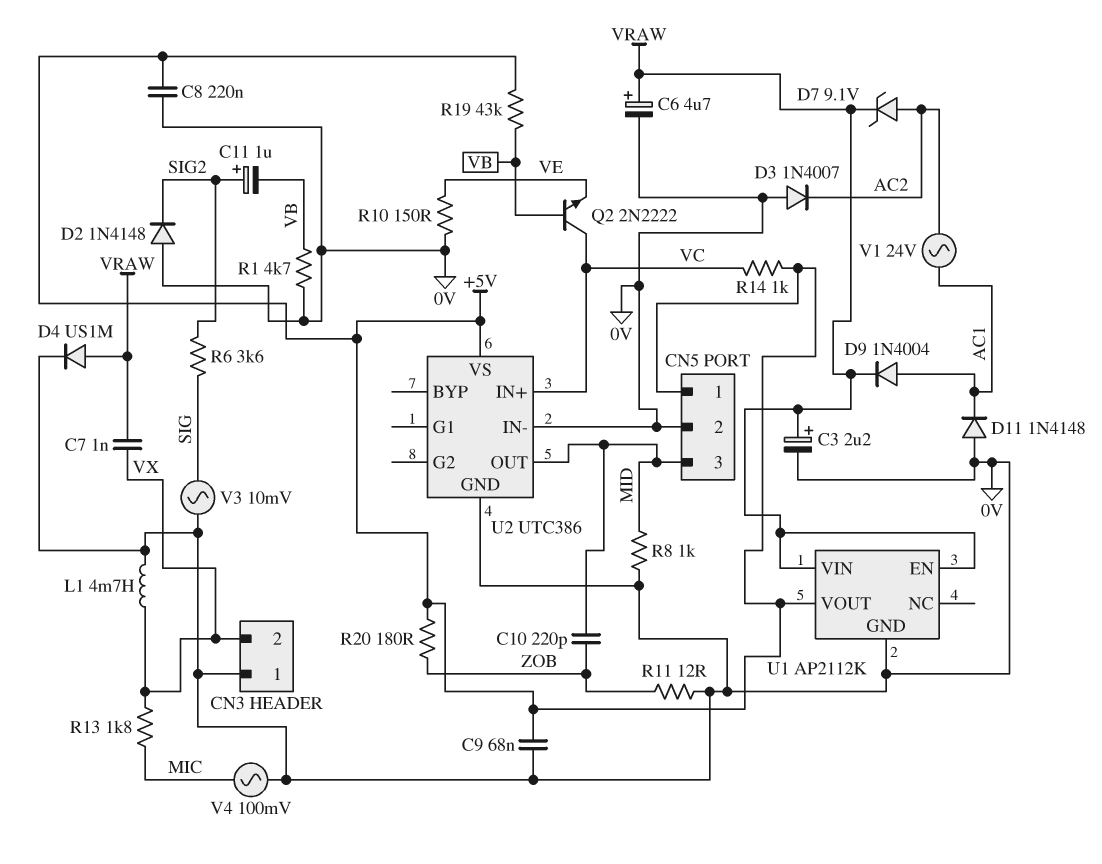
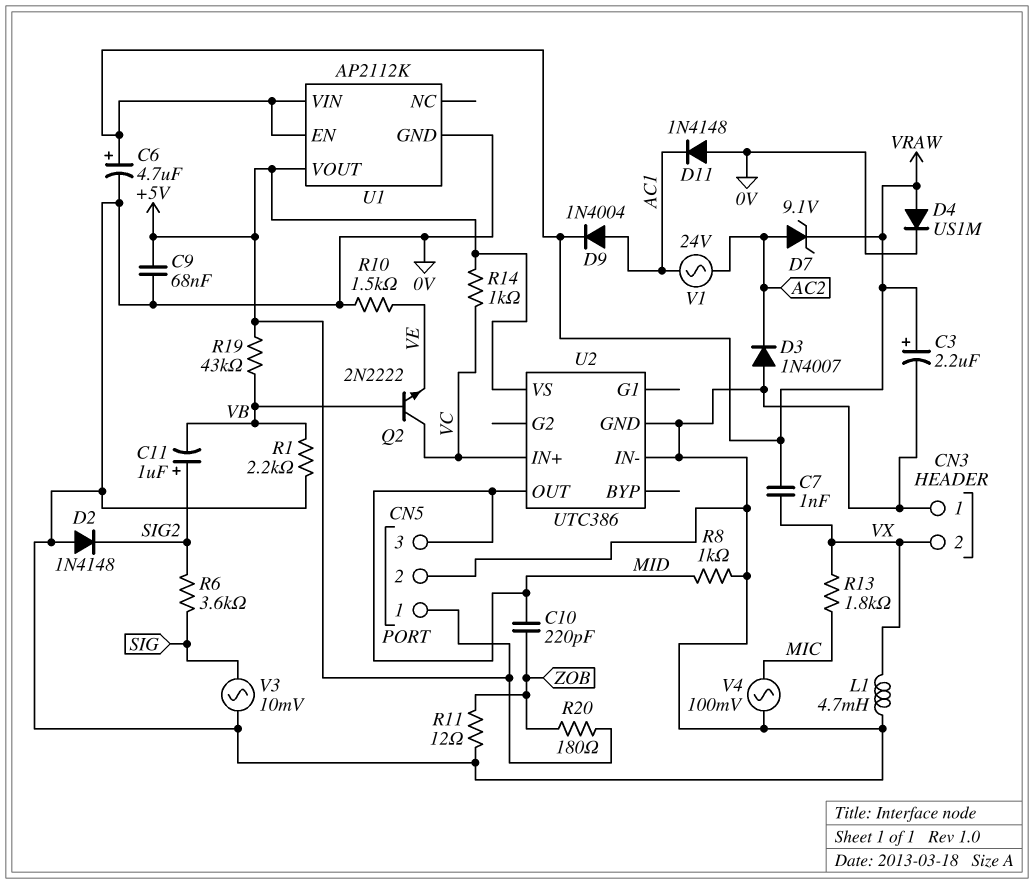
C8: 220nF (+5V, 0V) -> none
R1: 4.7k (0V, VB) -> 2.2k (0V, VB)
R10: 150 (0V, VE) -> 1.5k (0V, VE)

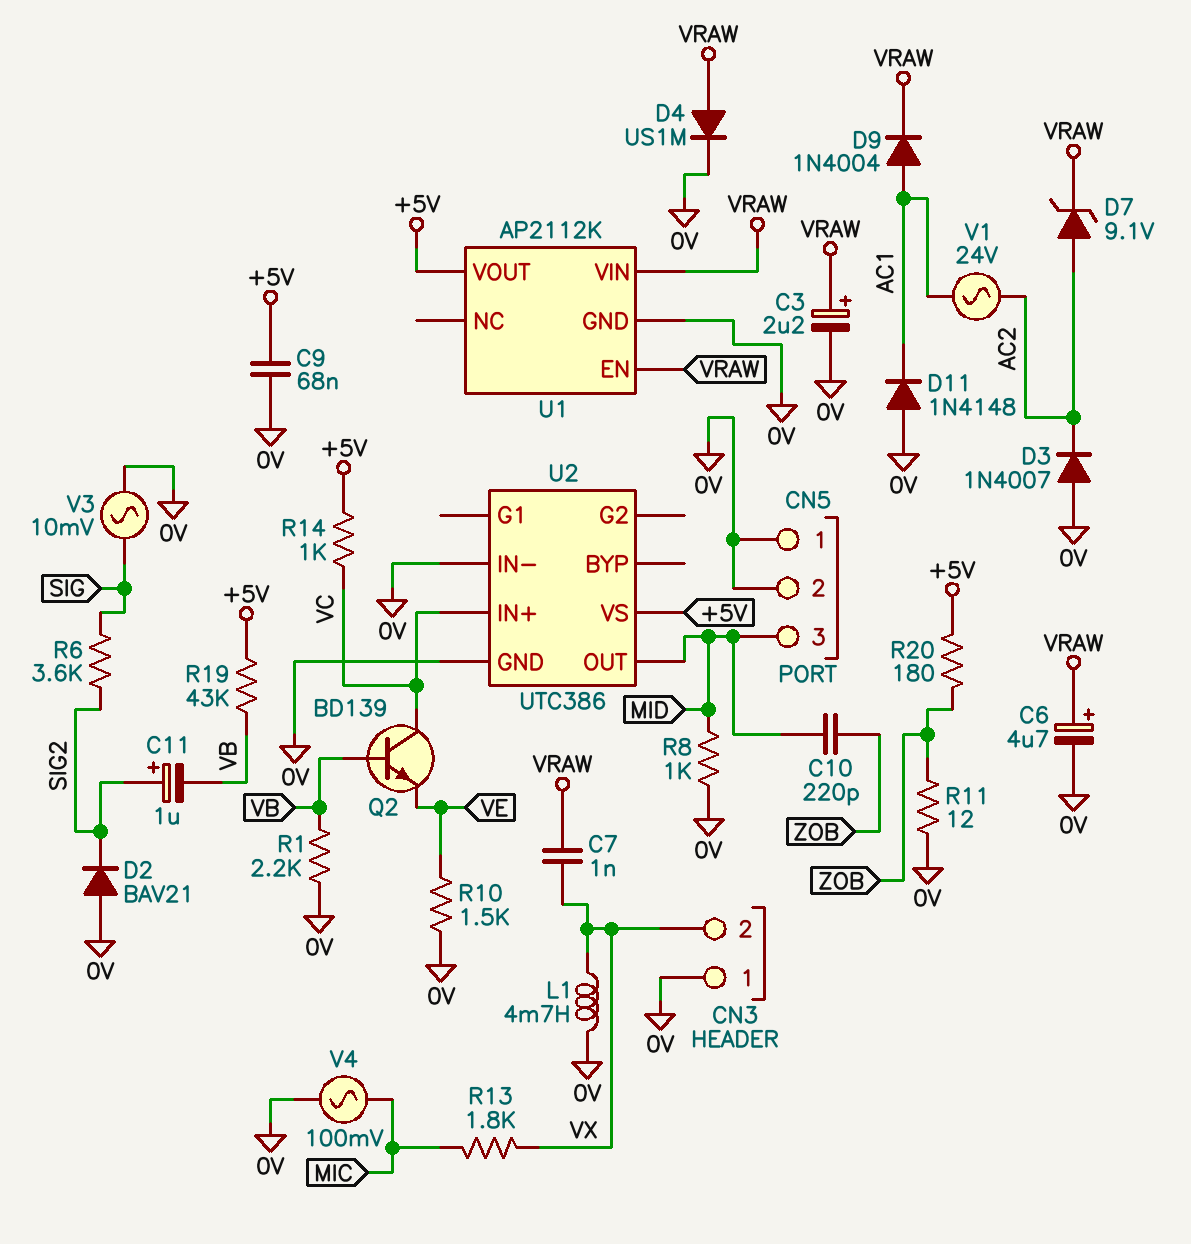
CN5 pin 1: +5V -> 0V
D2: diode 1N4148 (A 0V, K SIG2) -> diode BAV21 (A 0V, K SIG2)
Q2: NPN 2N2222 (B VB, C VC, E VE) -> NPN BD139 (B VB, C VC, E VE)

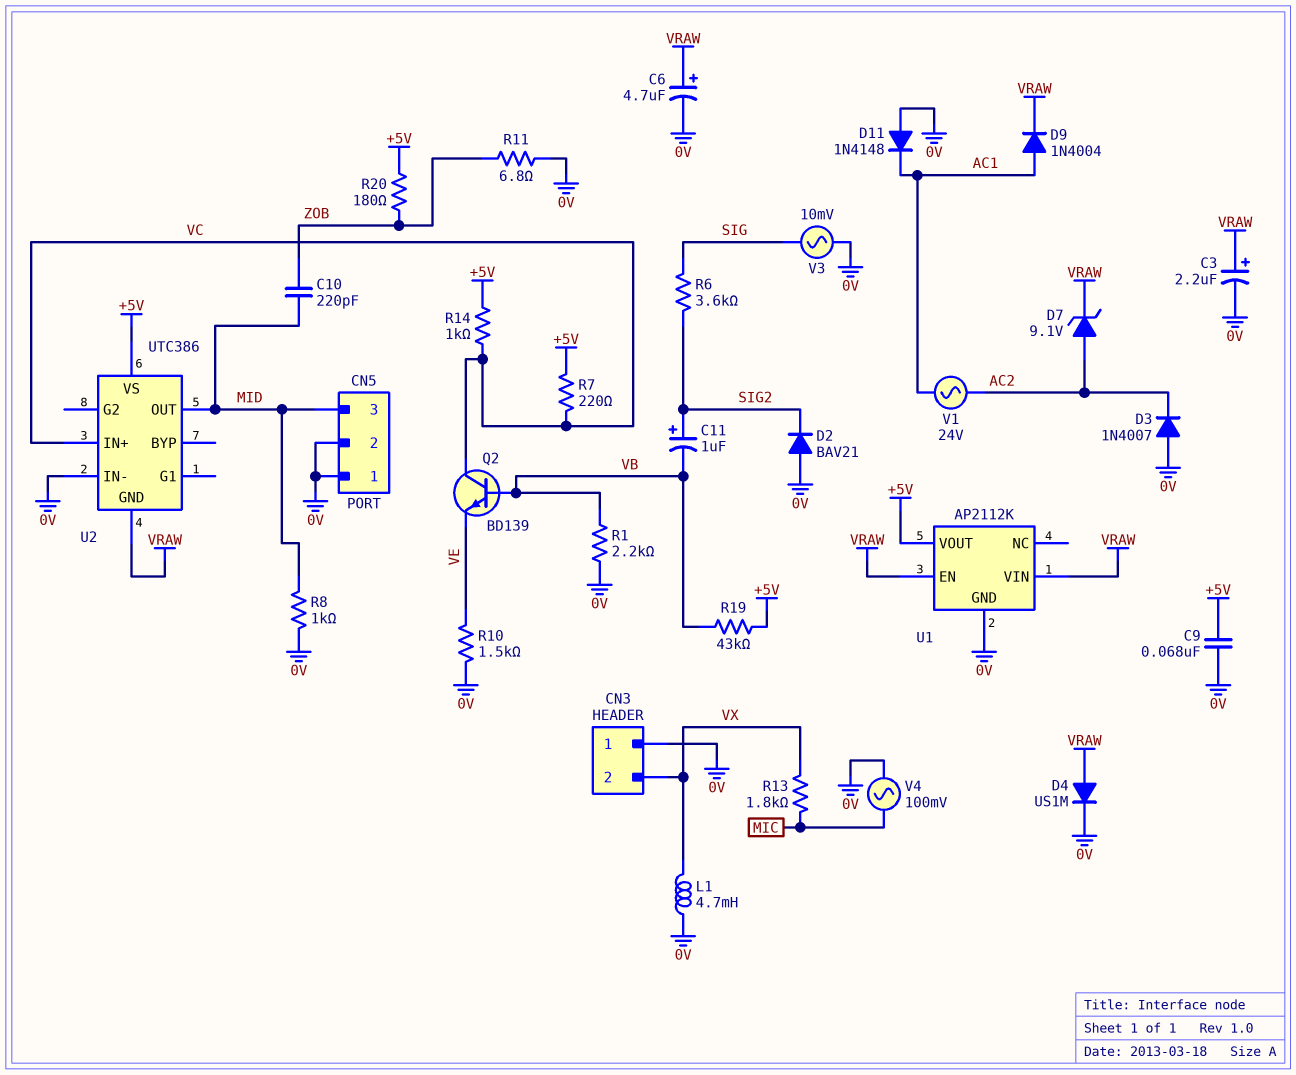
C7: 1nF (VRAW, VX) -> none
R7: none -> 220 (+5V, VC)
R11: 12 (0V, ZOB) -> 6.8 (0V, ZOB)
U2 pin GND: 0V -> VRAW

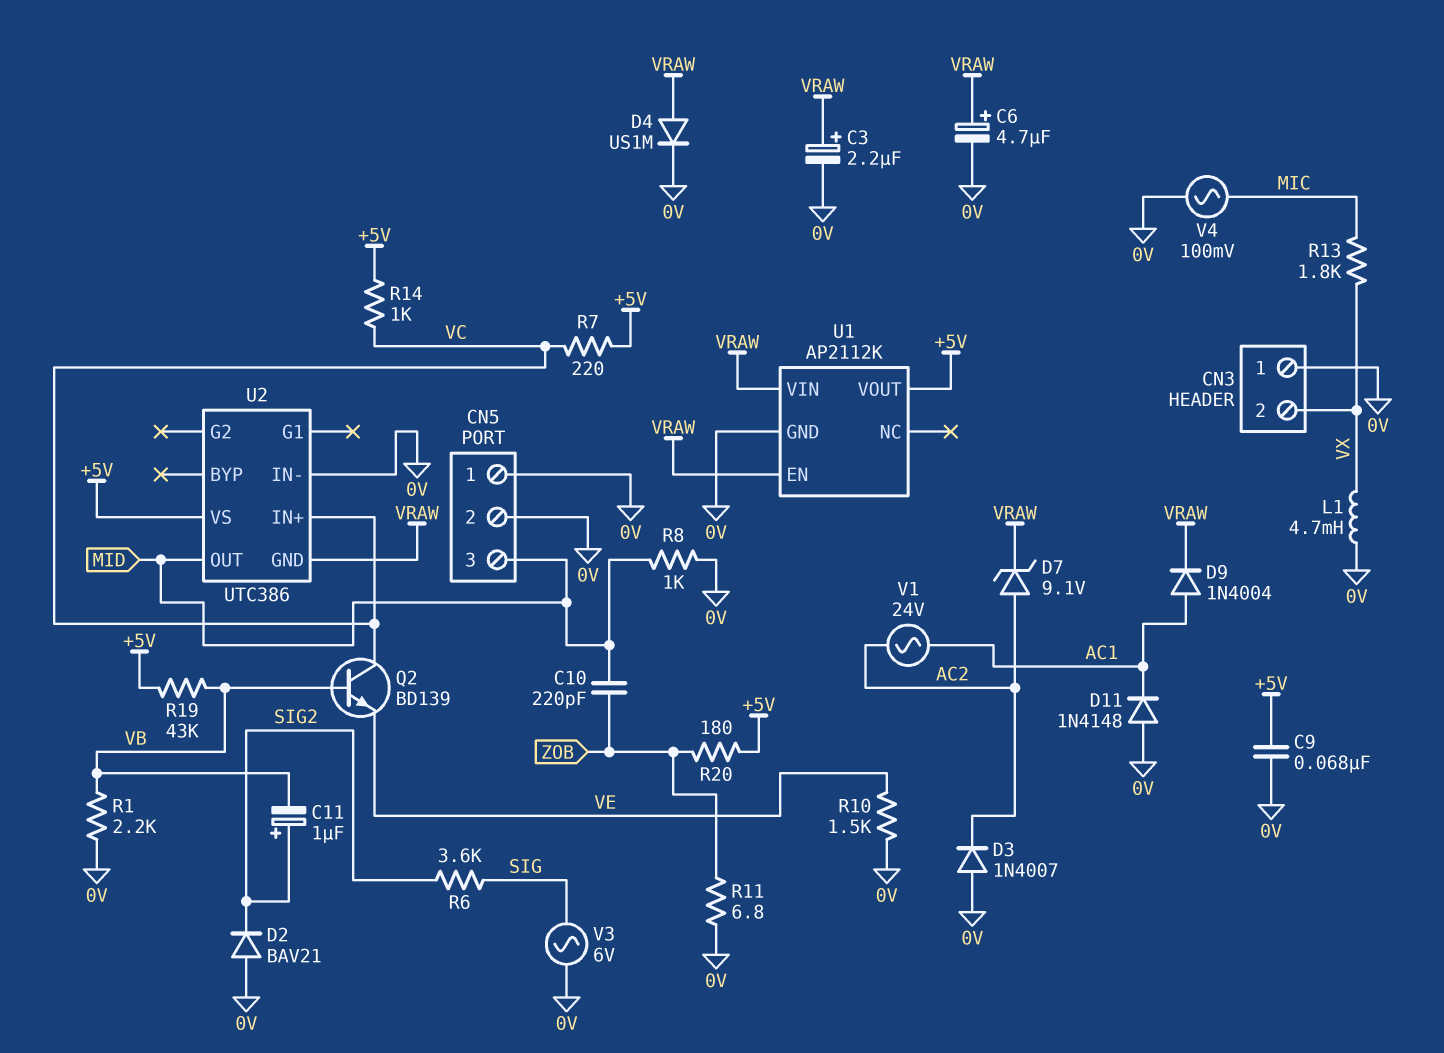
V3: AC 10mV (0V, SIG) -> AC 6V (0V, SIG)

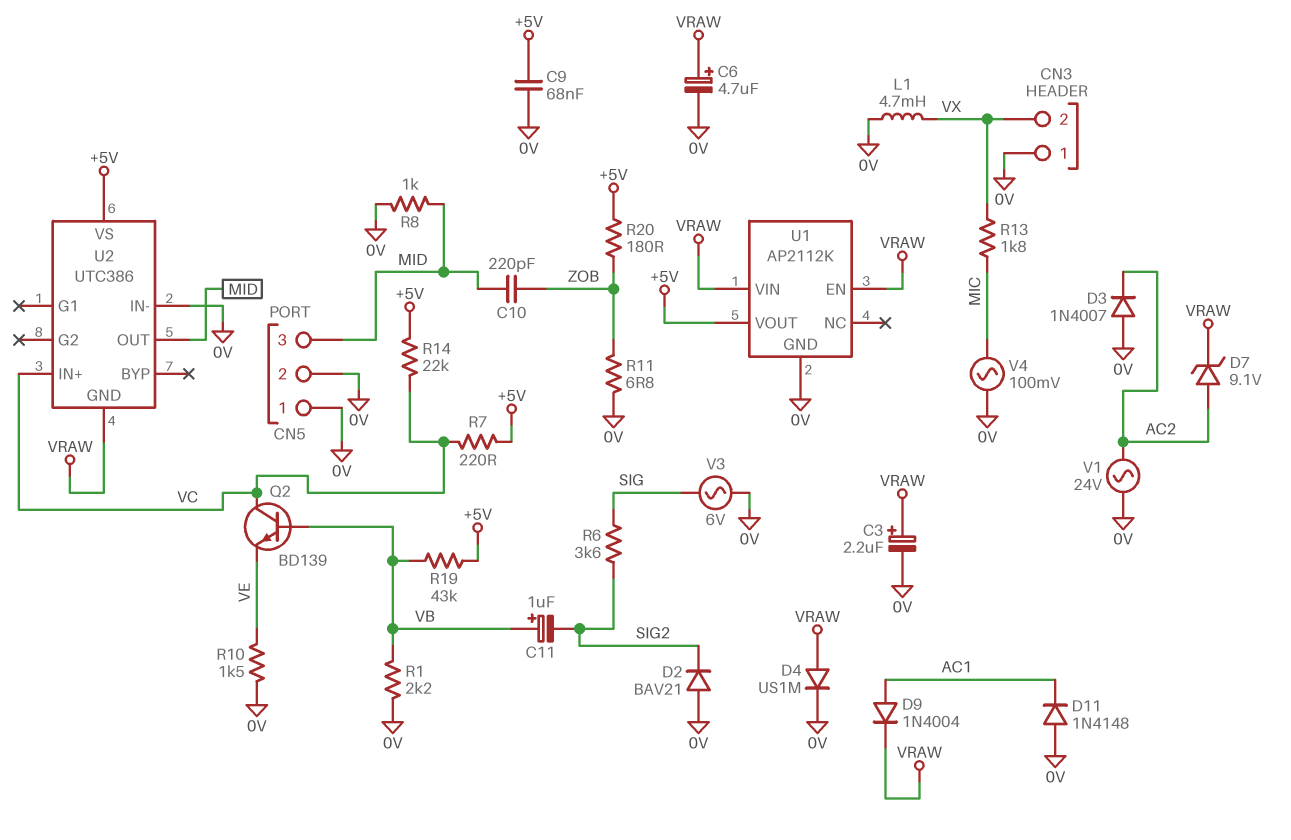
C11: 1uF (plus SIG2, minus VB) -> 1uF (plus VB, minus SIG2)
R14: 1k (+5V, VC) -> 22k (+5V, VC)
V1: AC 24V (AC1, AC2) -> AC 24V (0V, AC2)

